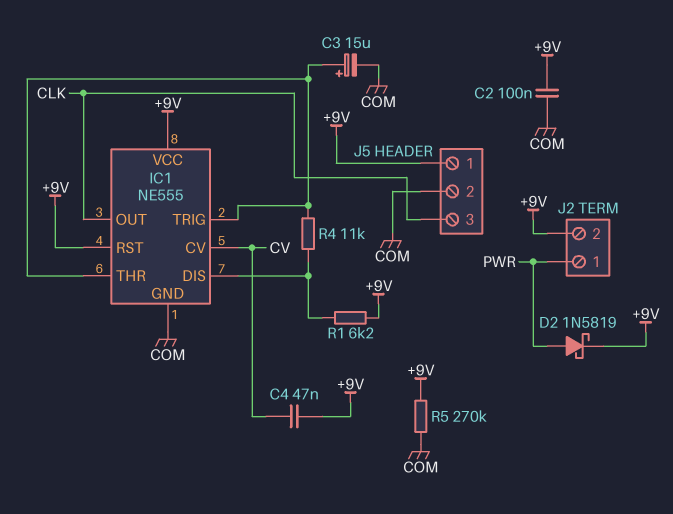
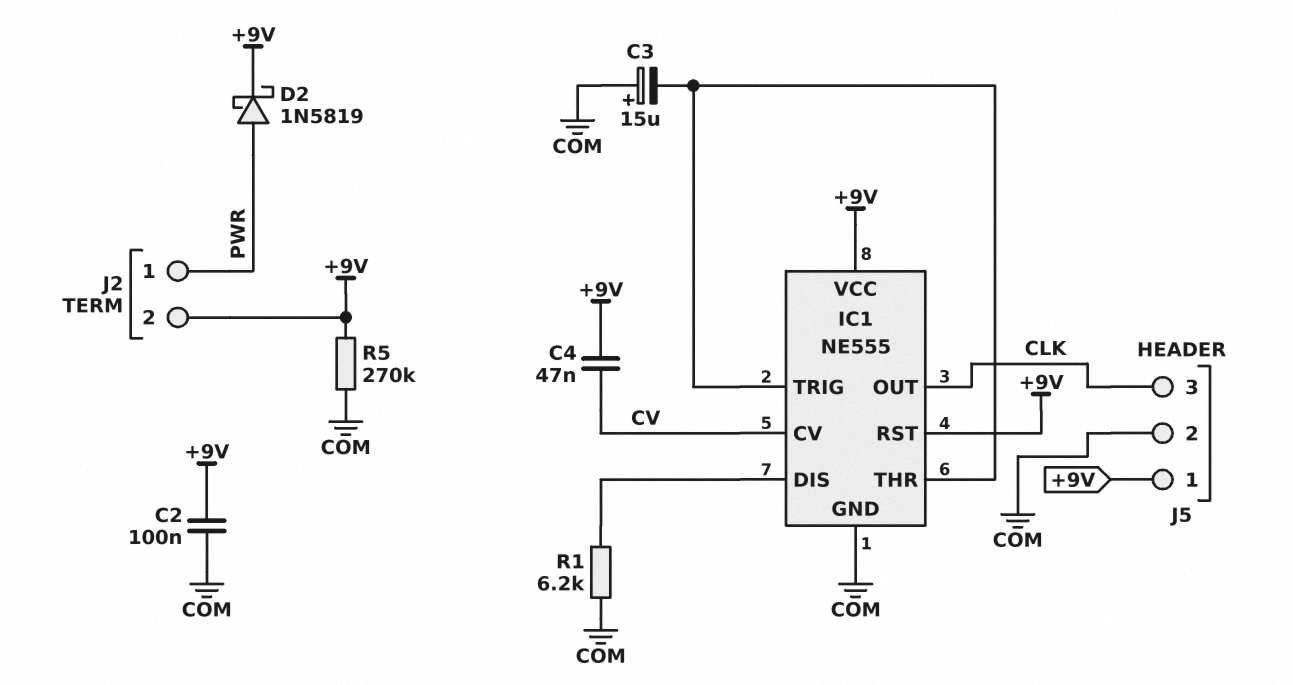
C3: 15uF (plus IC1/THR, minus COM) -> 15uF (plus COM, minus IC1/THR)
R1: 6.2k (+9V, IC1/DIS) -> 6.2k (COM, IC1/DIS)
R4: 11k (IC1/DIS, IC1/THR) -> none

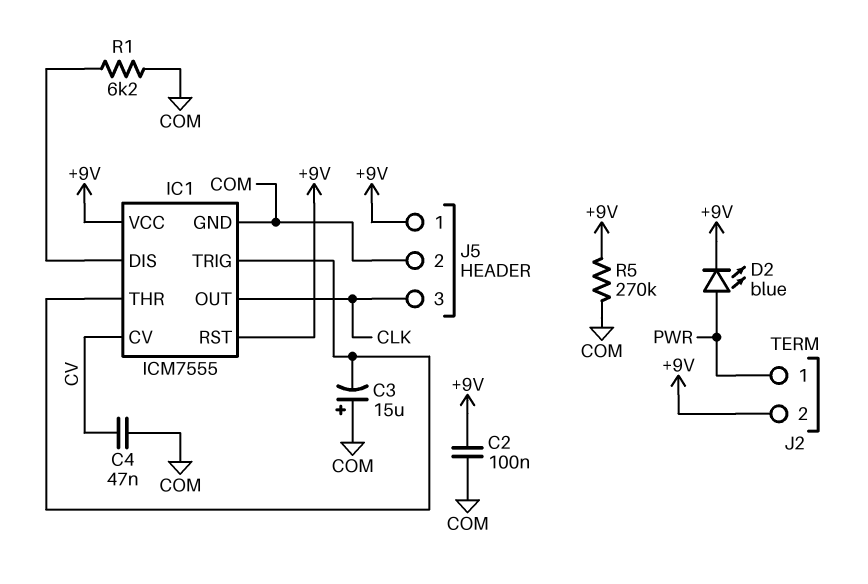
C4: 47nF (+9V, CV) -> 47nF (COM, CV)
D2: schottky 1N5819 (A PWR, K +9V) -> LED blue (A PWR, K +9V)
IC1: NE555 -> ICM7555

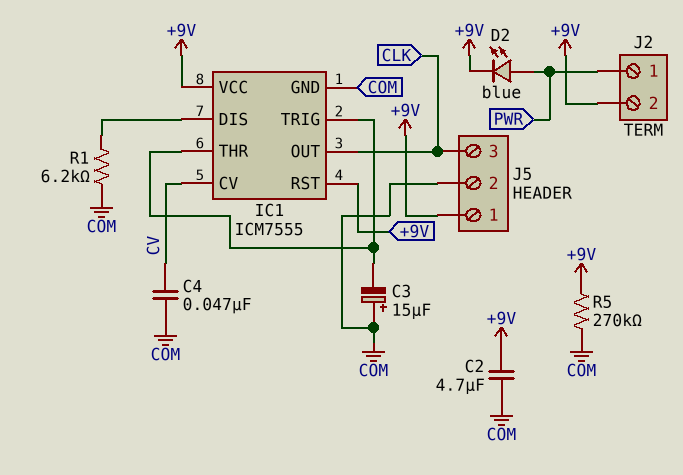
C2: 100nF (+9V, COM) -> 4.7uF (+9V, COM)

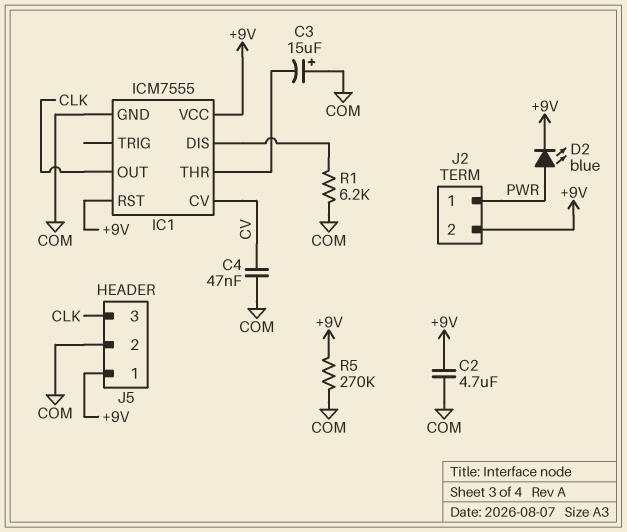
IC1 pin TRIG: IC1/THR -> none

